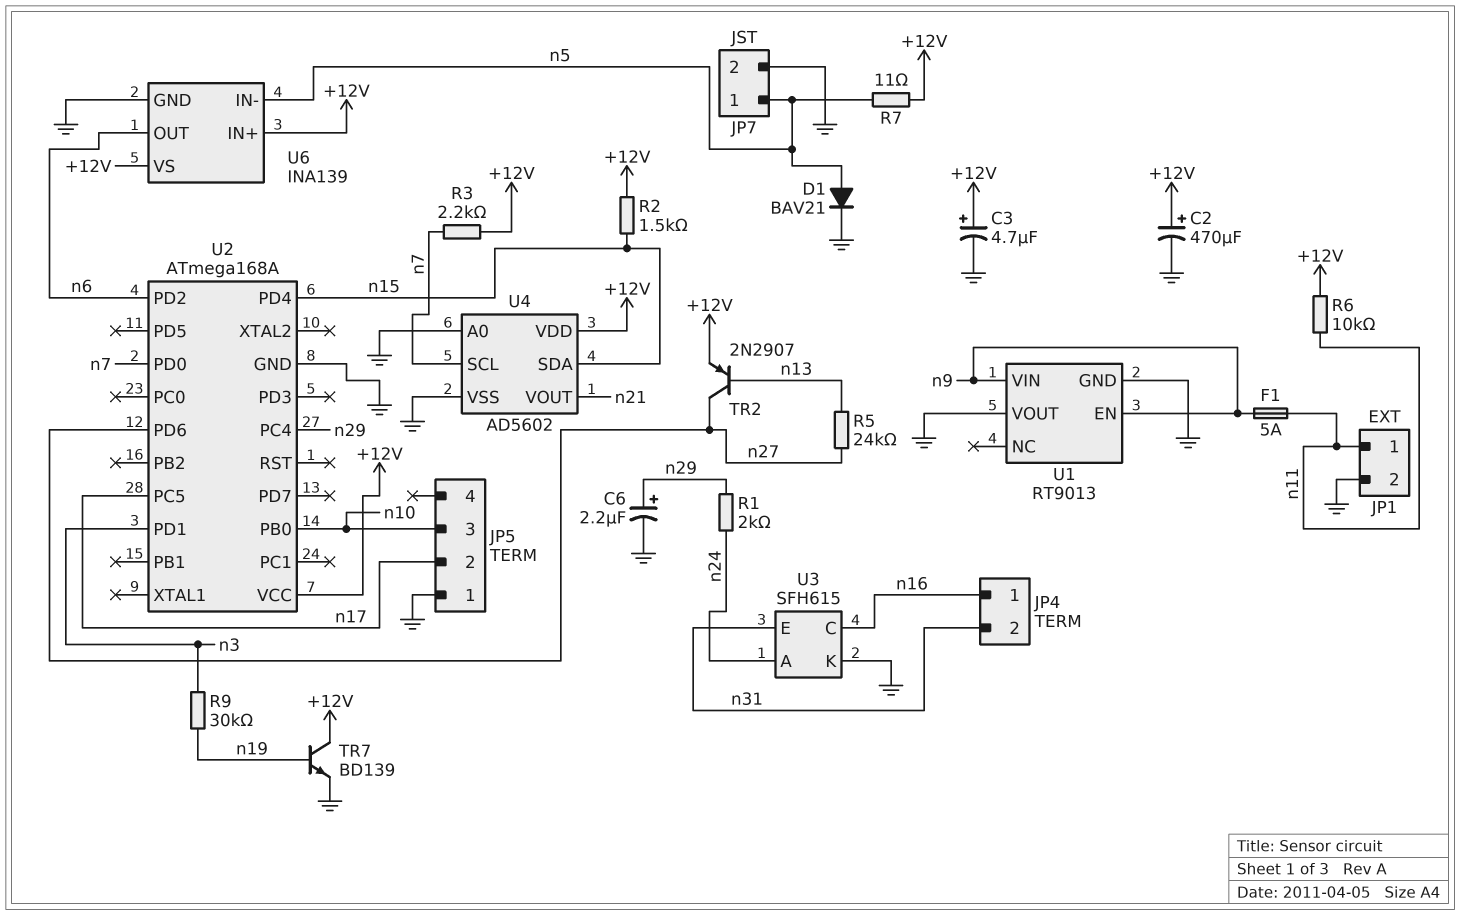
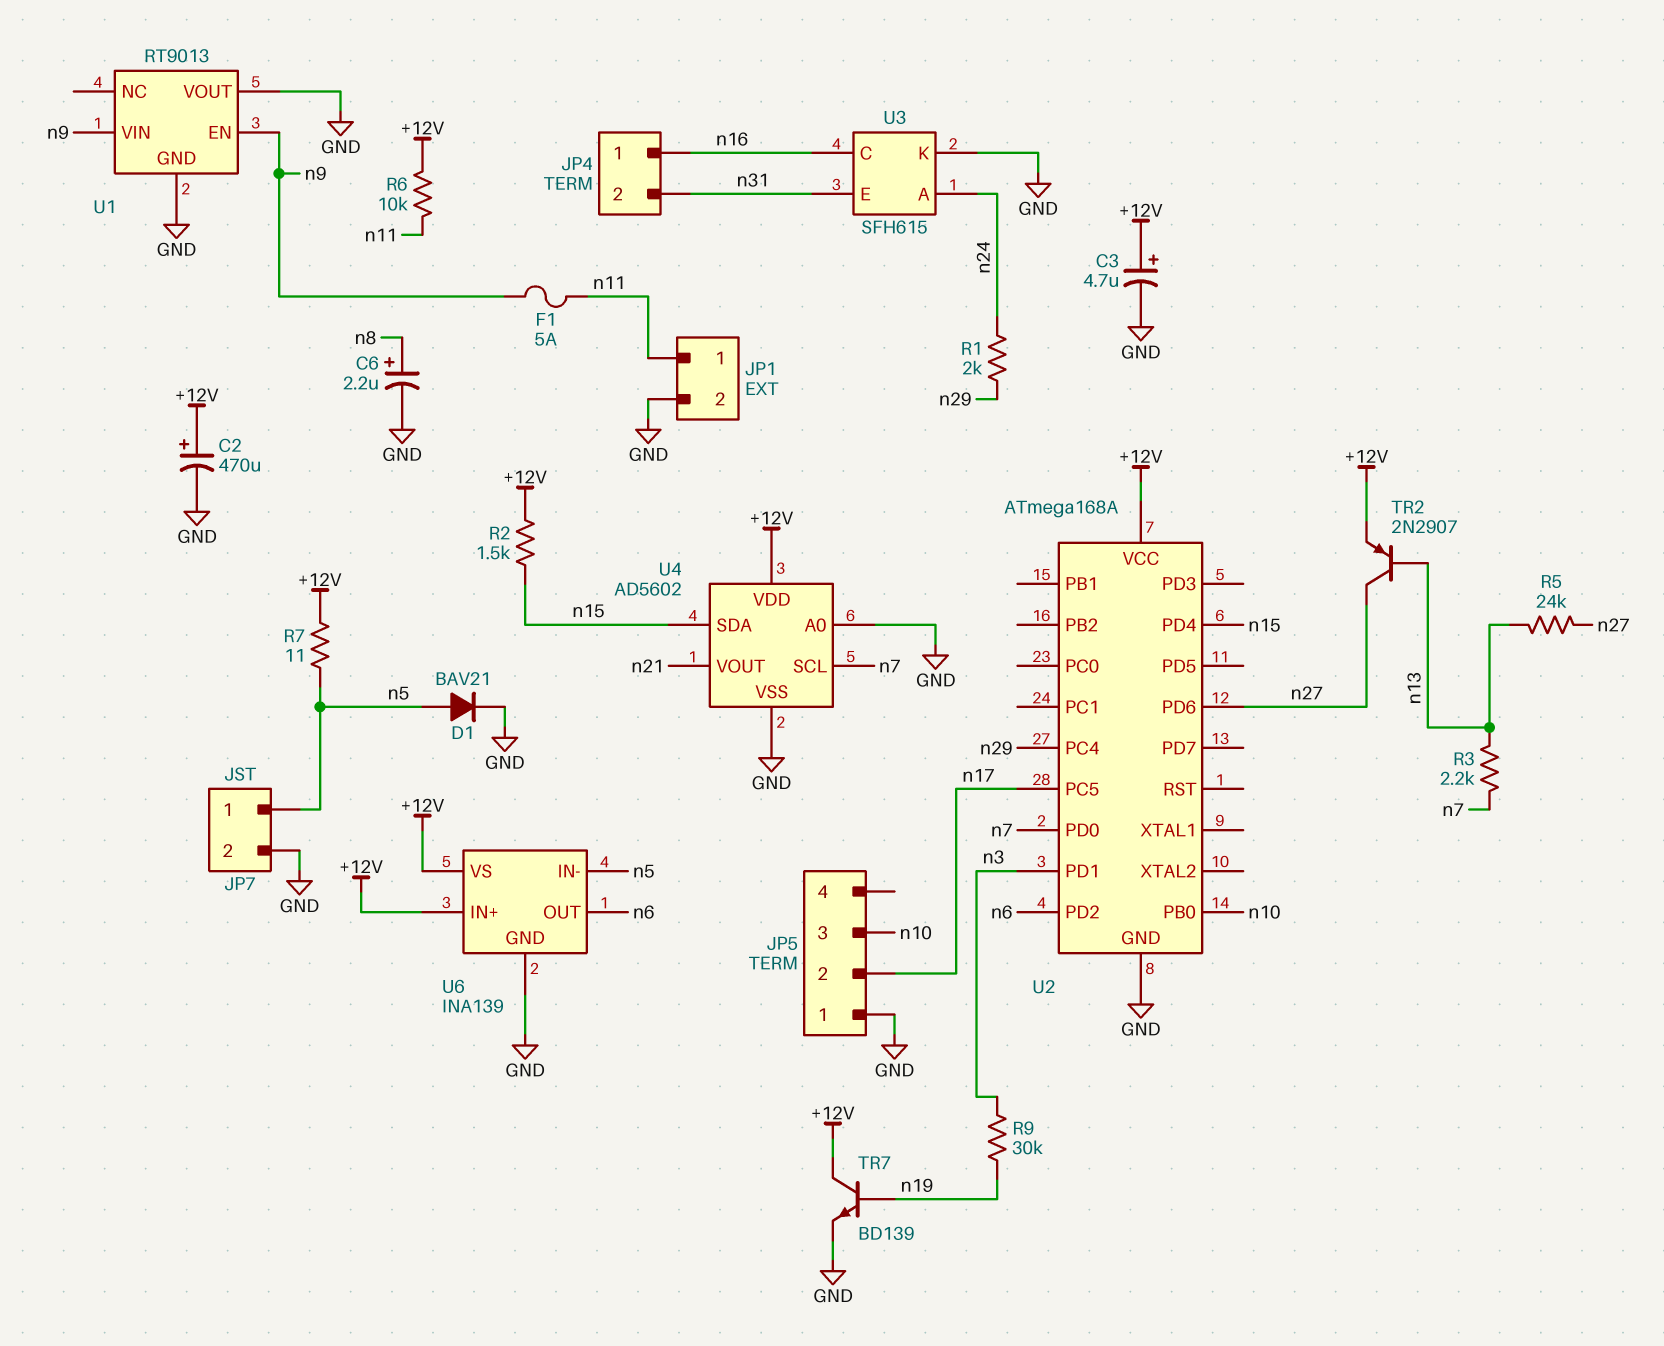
C6: 2.2uF (plus n29, minus GND) -> 2.2uF (plus n8, minus GND)
R3: 2.2k (+12V, n7) -> 2.2k (n7, n13)

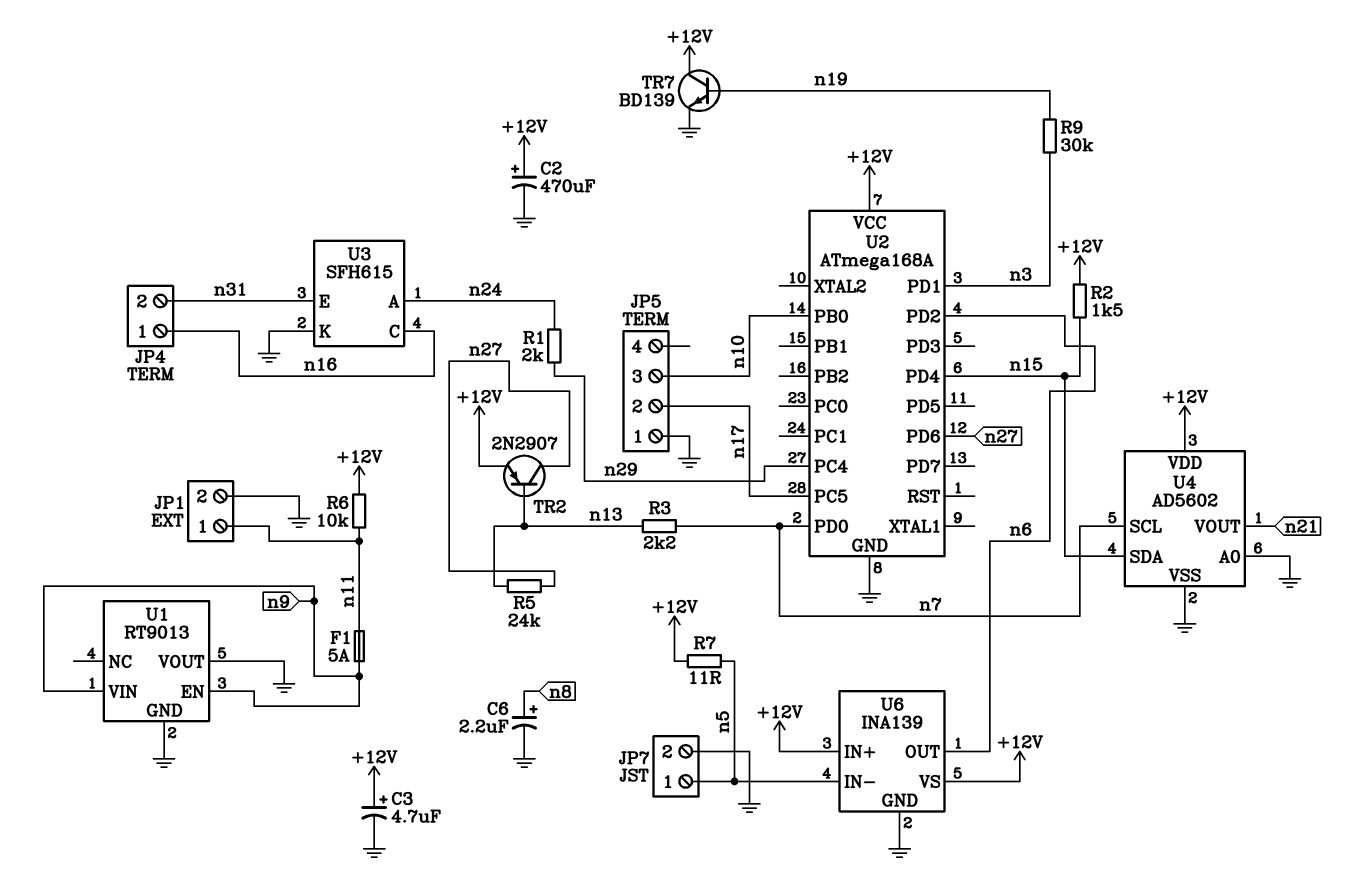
D1: diode BAV21 (A n5, K GND) -> none

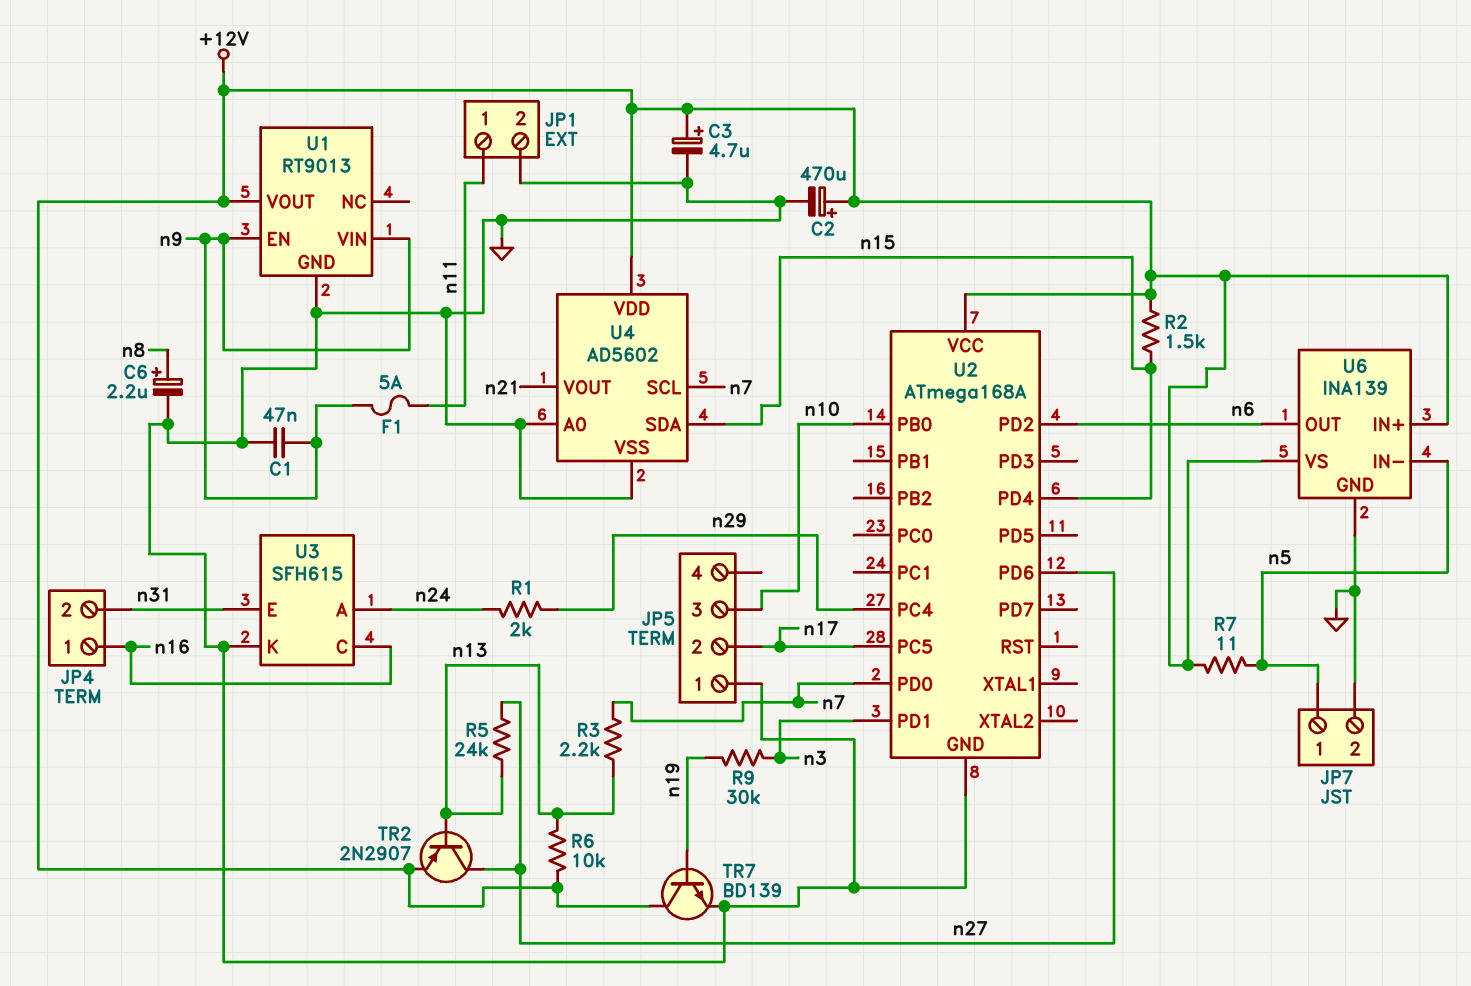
C1: none -> 47nF (GND, n9)
R6: 10k (+12V, n11) -> 10k (+12V, n13)
U1 pin VOUT: GND -> +12V

